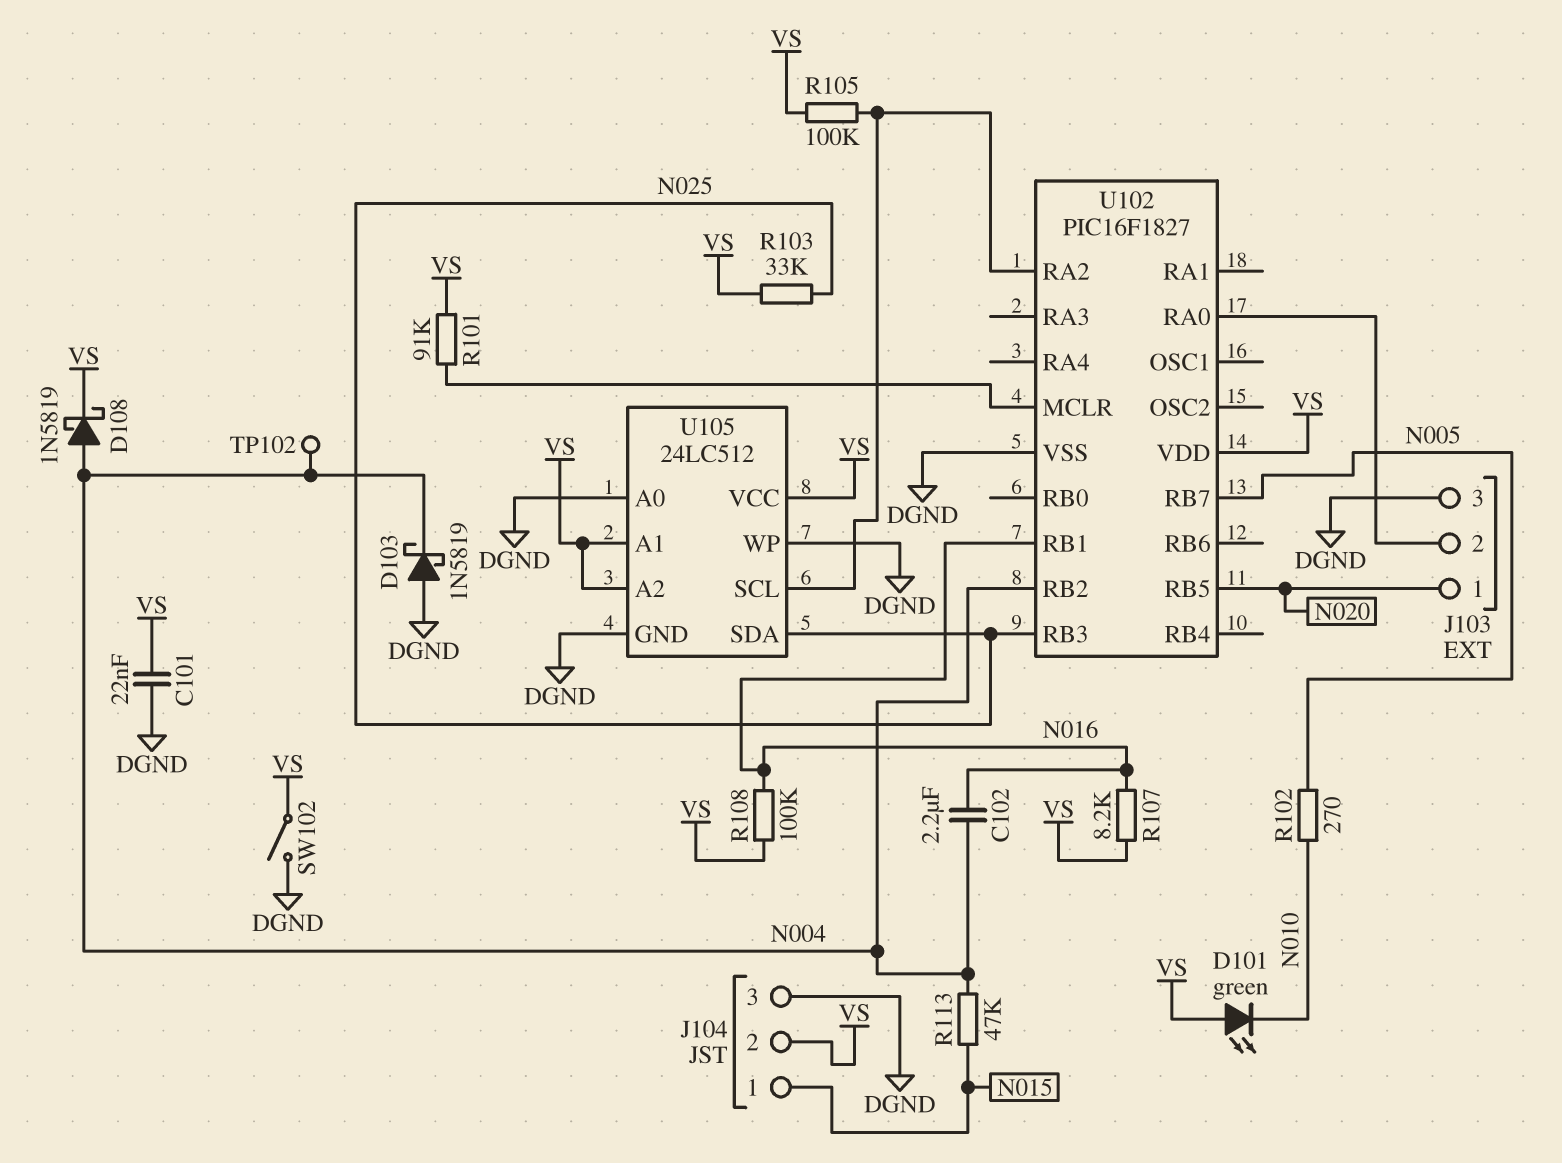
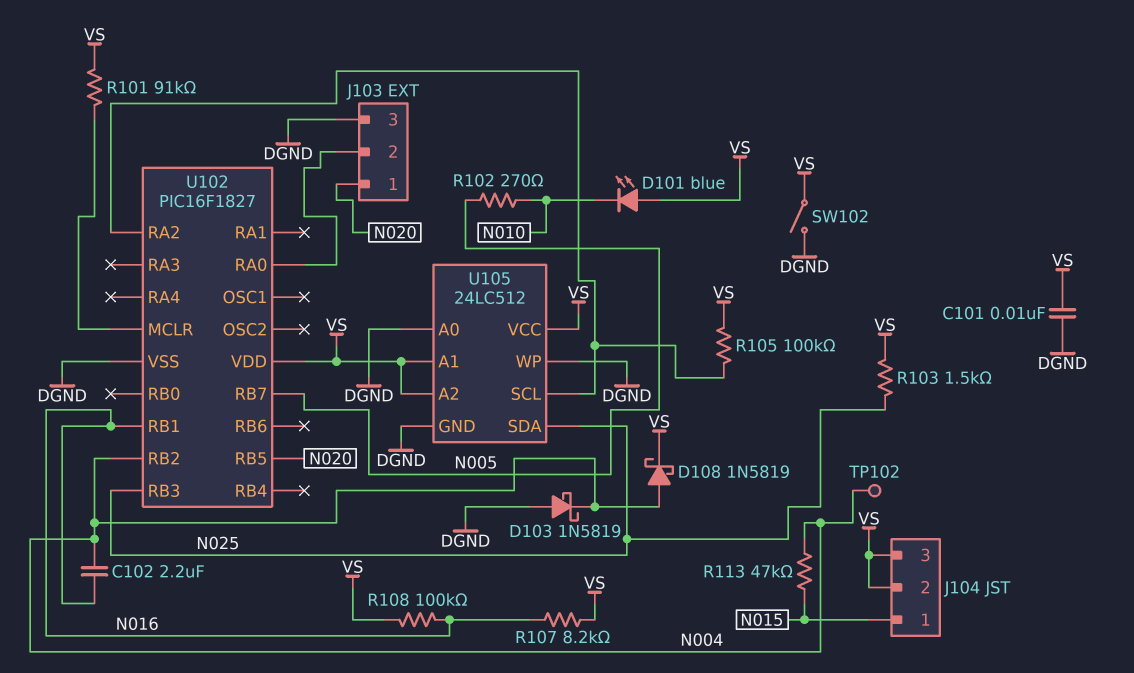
C101: 22nF (DGND, VS) -> 10nF (DGND, VS)
D101: LED green (A VS, K N010) -> LED blue (A VS, K N010)
J104 pin 3: DGND -> VS
R103: 33k (N025, VS) -> 1.5k (N025, VS)

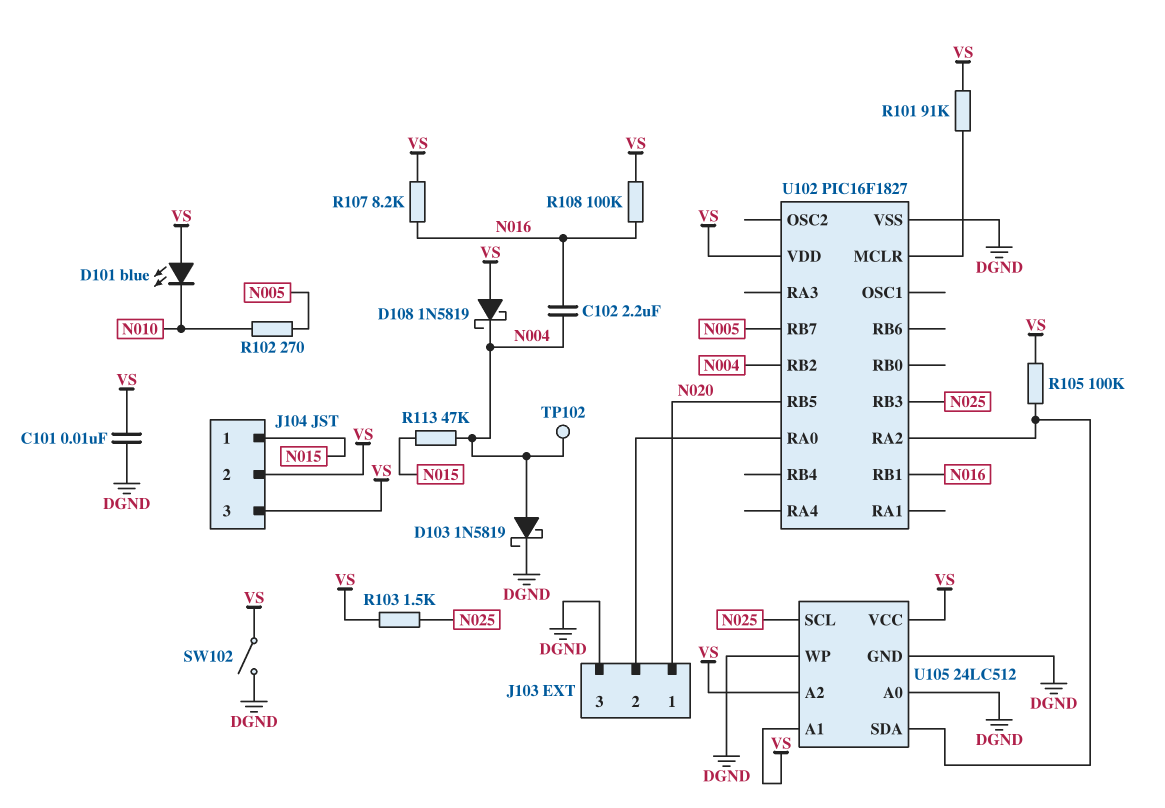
D103: schottky 1N5819 (A DGND, K N004) -> schottky 1N5819 (A N004, K DGND)
D108: schottky 1N5819 (A N004, K VS) -> schottky 1N5819 (A VS, K N004)
U105 pin SCL: U102/RA2 -> N025
U105 pin SDA: N025 -> U102/RA2

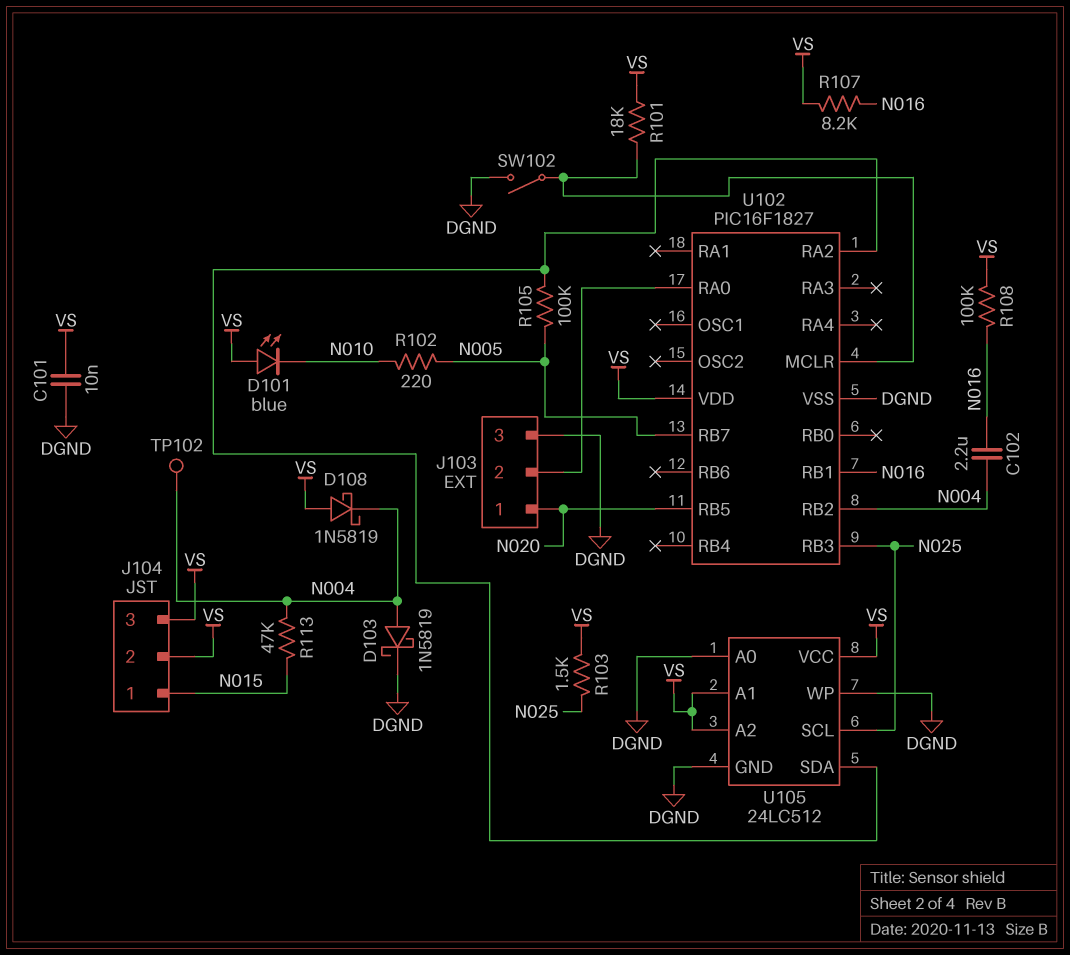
R101: 91k (U102/MCLR, VS) -> 18k (U102/MCLR, VS)
R102: 270 (N005, N010) -> 220 (N005, N010)
R105: 100k (U102/RA2, VS) -> 100k (N005, U102/RA2)
SW102: switch (DGND, VS) -> switch (DGND, U102/MCLR)

